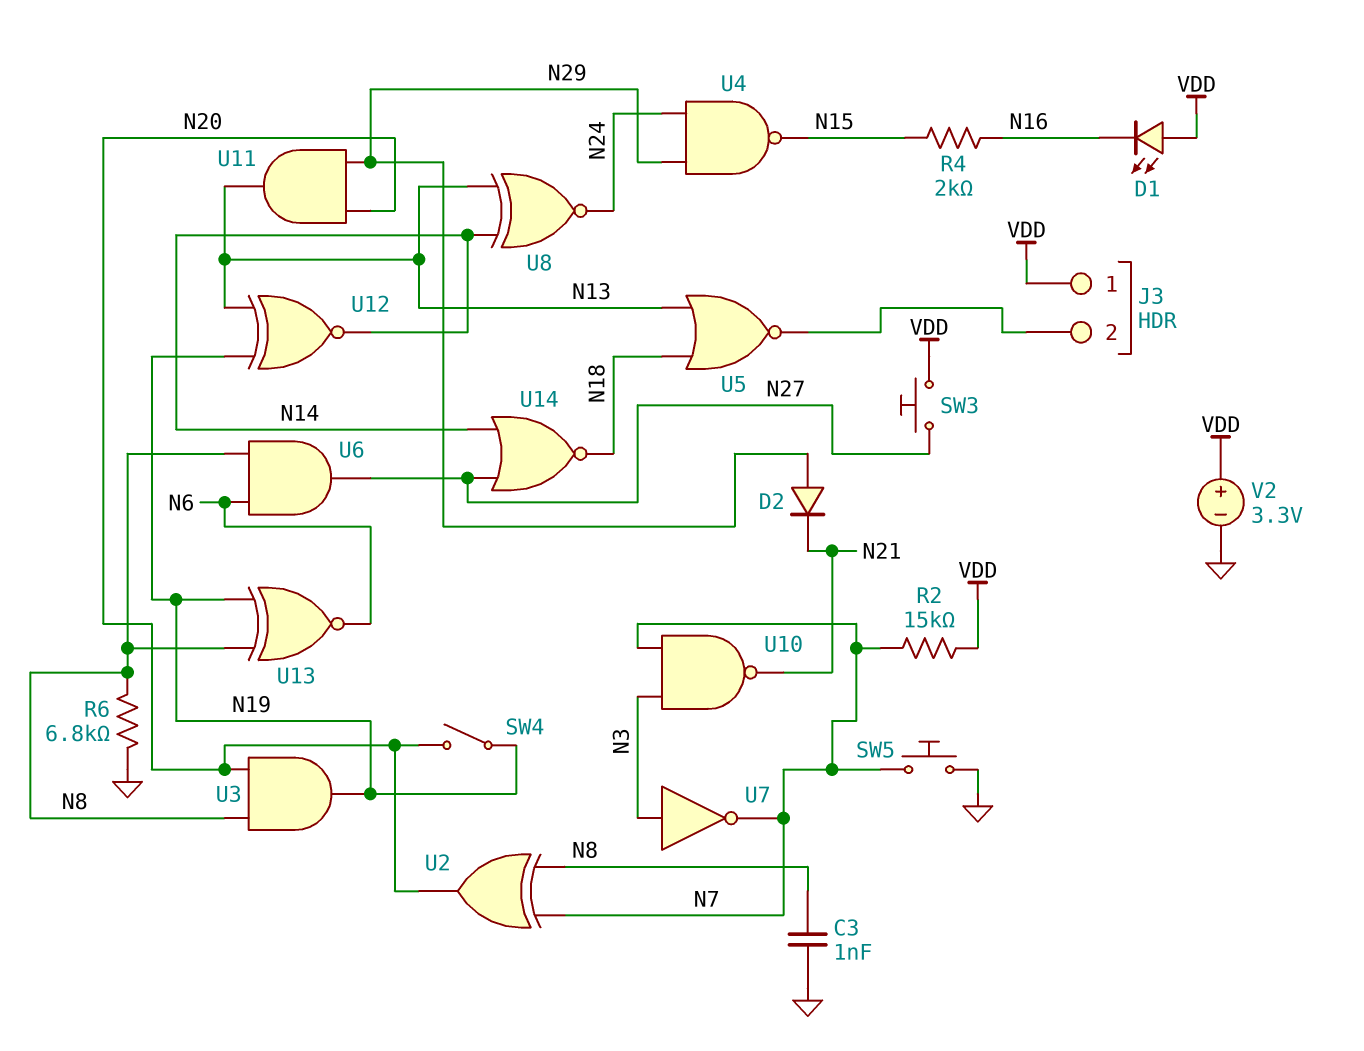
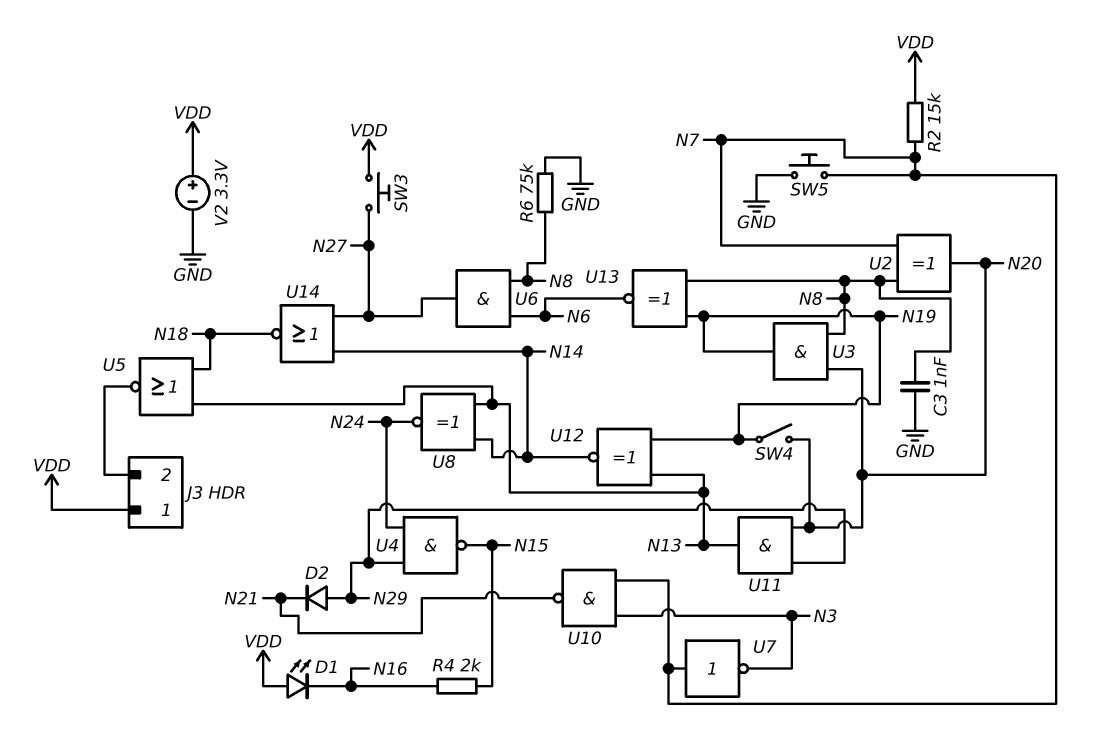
R6: 6.8k (GND, N8) -> 75k (GND, N8)
U7: NOT (in N3, out N7) -> NOT (in N7, out N3)

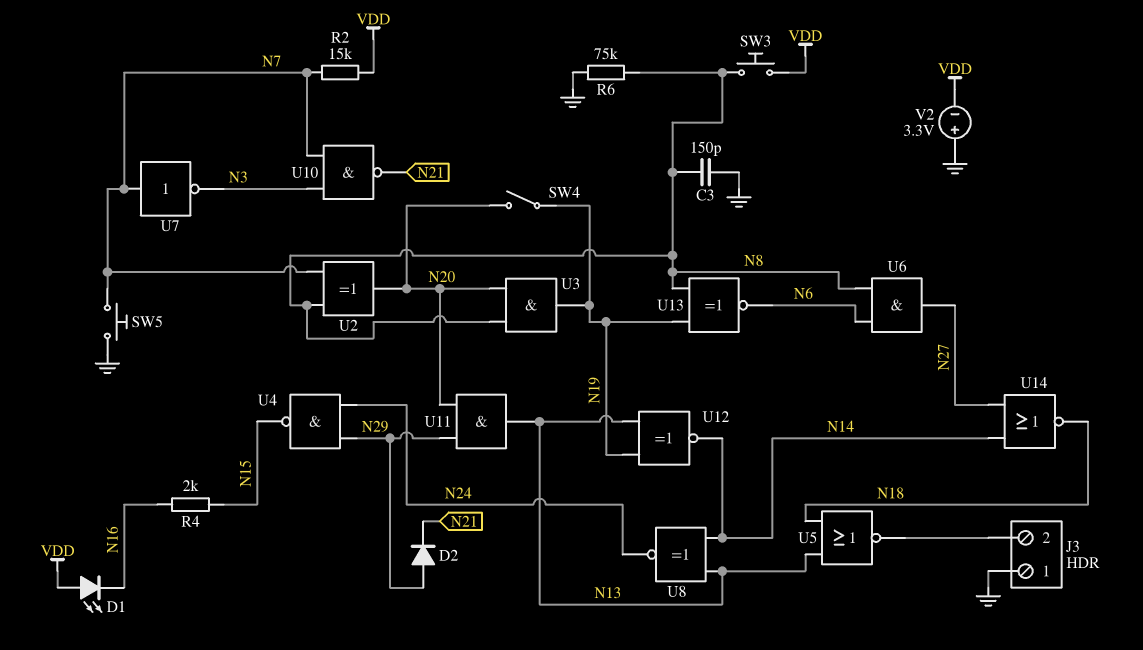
C3: 1nF (GND, N8) -> 150pF (GND, N8)
J3 pin 1: VDD -> GND
SW3: button (N27, VDD) -> button (N8, VDD)
V2: 3.3V (plus VDD, minus GND) -> 3.3V (plus GND, minus VDD)

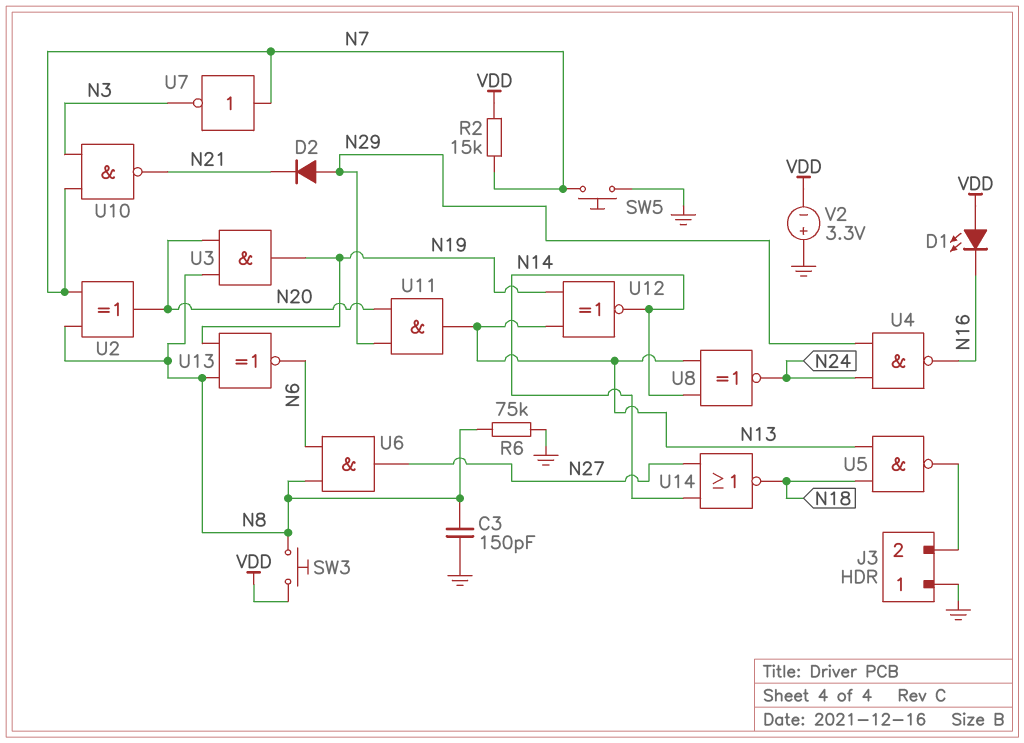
R4: 2k (N15, N16) -> none
SW4: switch (N19, N20) -> none
U4: NAND (in N24, in N29, out N15) -> NAND (in N24, in N29, out N16)
U5: NOR (in N13, in N18, out J3/2) -> NAND (in N13, in N18, out J3/2)

